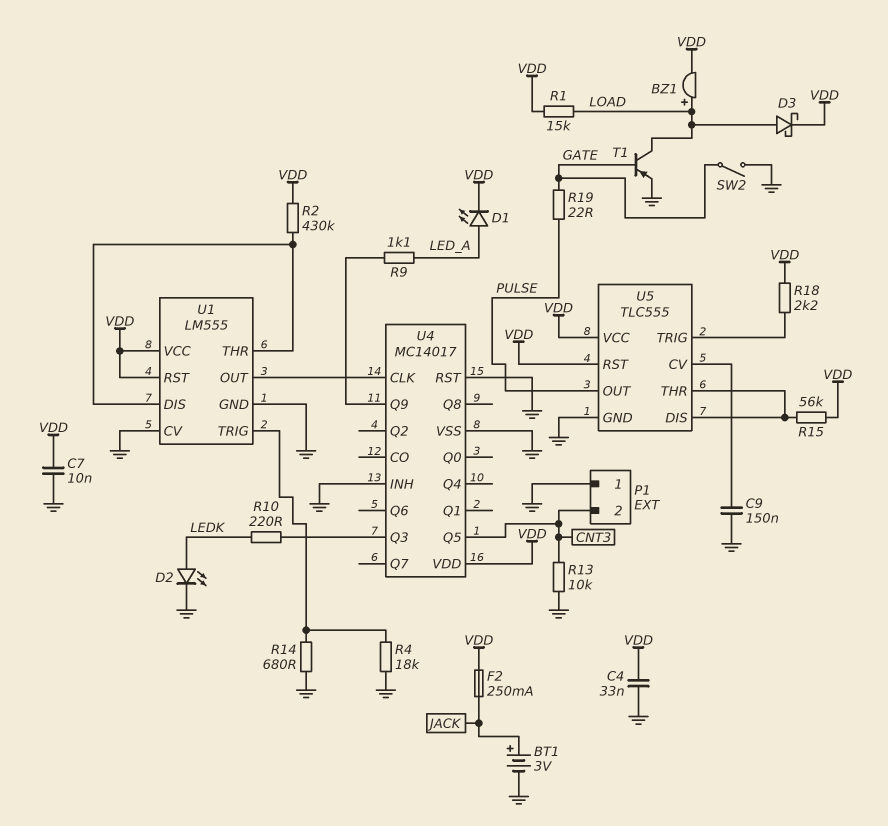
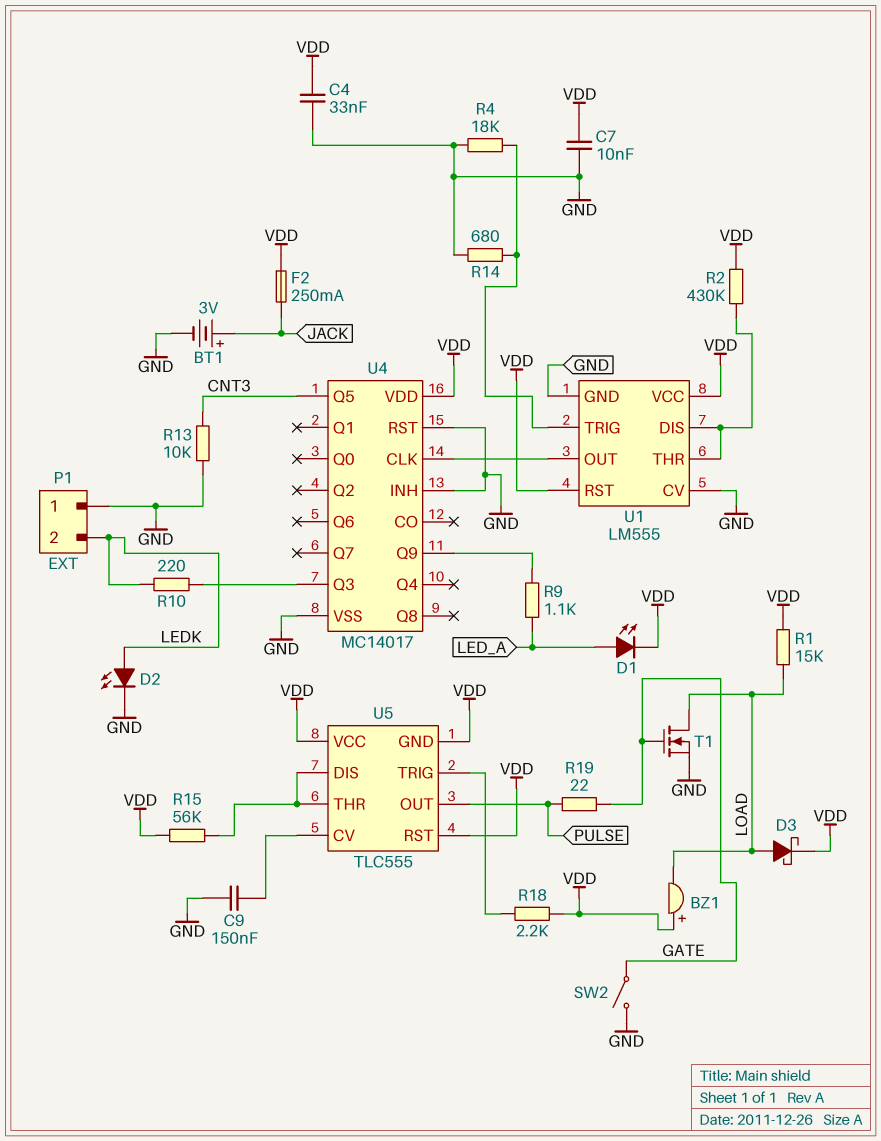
BZ1: buzzer (plus LOAD, minus VDD) -> buzzer (plus VDD, minus LOAD)
P1 pin 2: CNT3 -> LEDK
T1: PNP (B GATE, C LOAD, E GND) -> NMOS (G GATE, D LOAD, S GND)
U5 pin GND: GND -> VDD

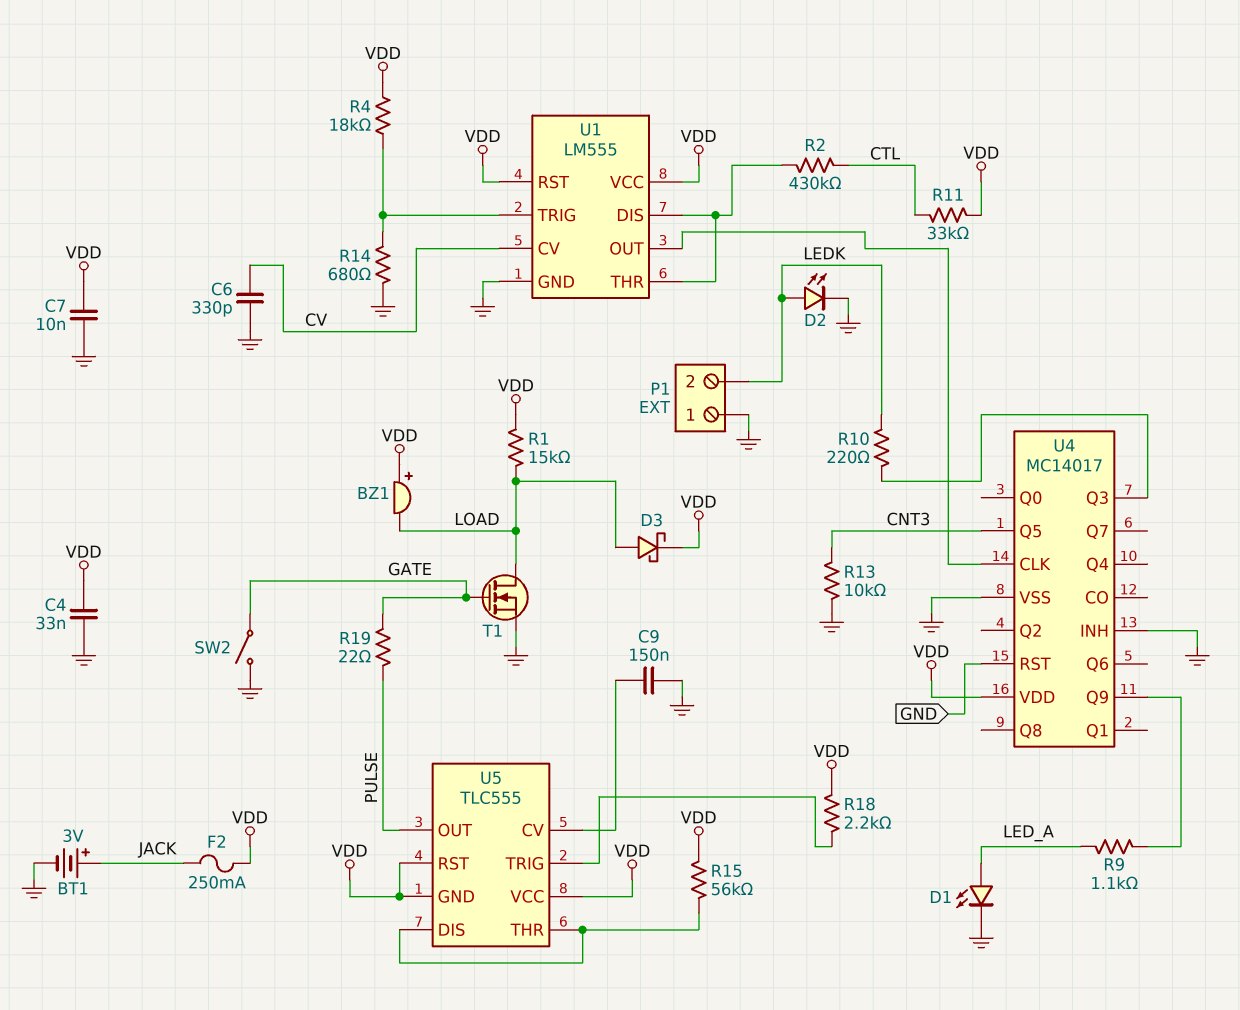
C6: none -> 330pF (CV, GND)
D1: LED (A LED_A, K VDD) -> LED (A LED_A, K GND)
R2: 430k (U1/DIS, VDD) -> 430k (CTL, U1/DIS)
R4: 18k (GND, U1/TRIG) -> 18k (U1/TRIG, VDD)
R11: none -> 33k (CTL, VDD)
U1 pin CV: GND -> CV

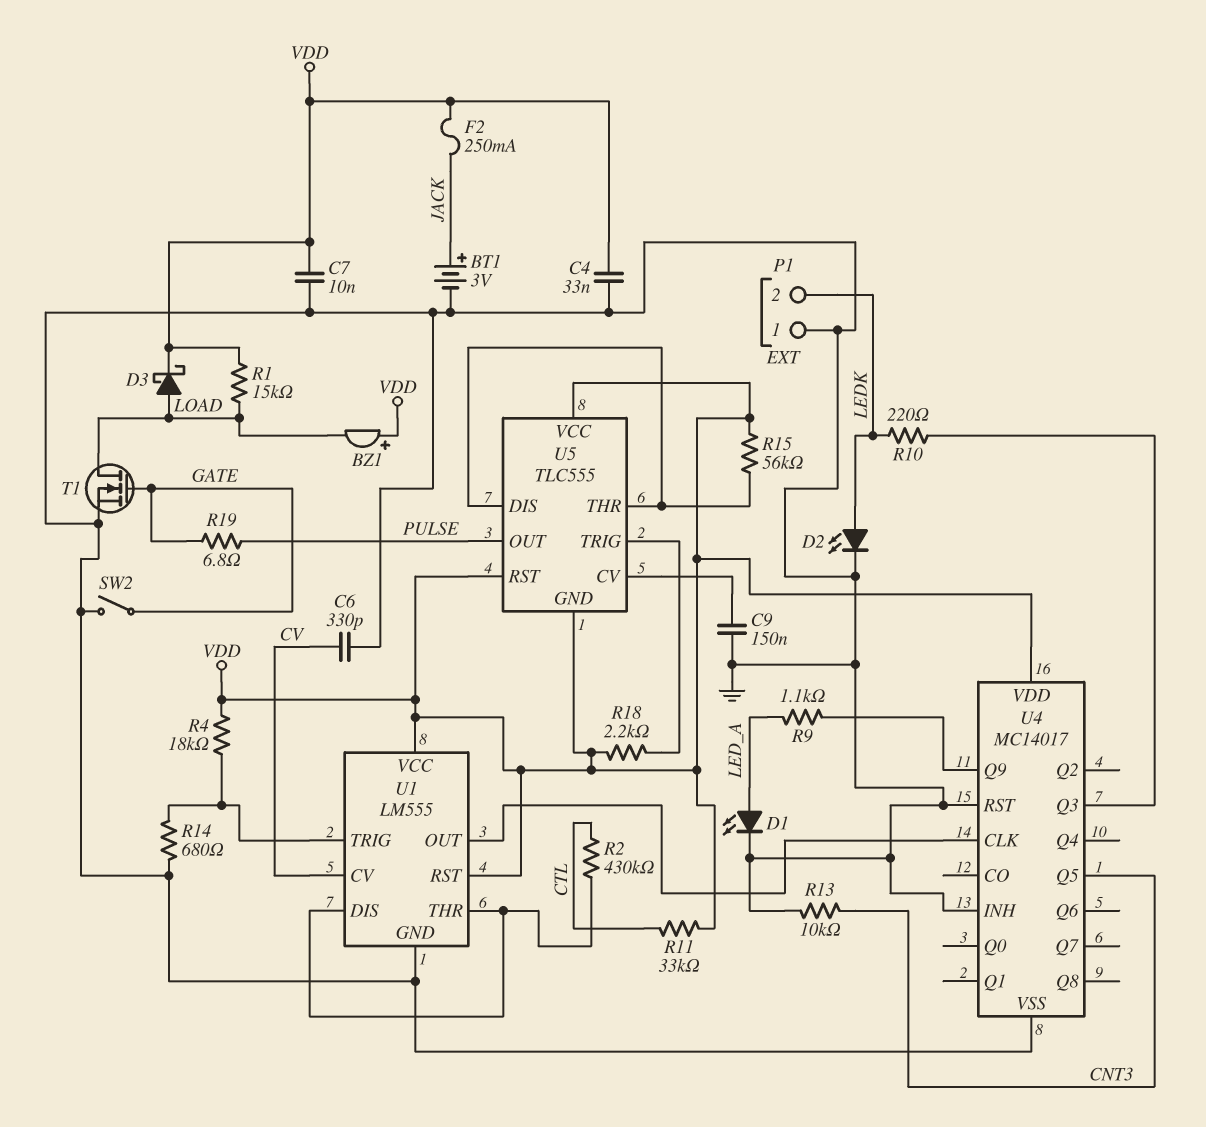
R19: 22 (GATE, PULSE) -> 6.8 (GATE, PULSE)

